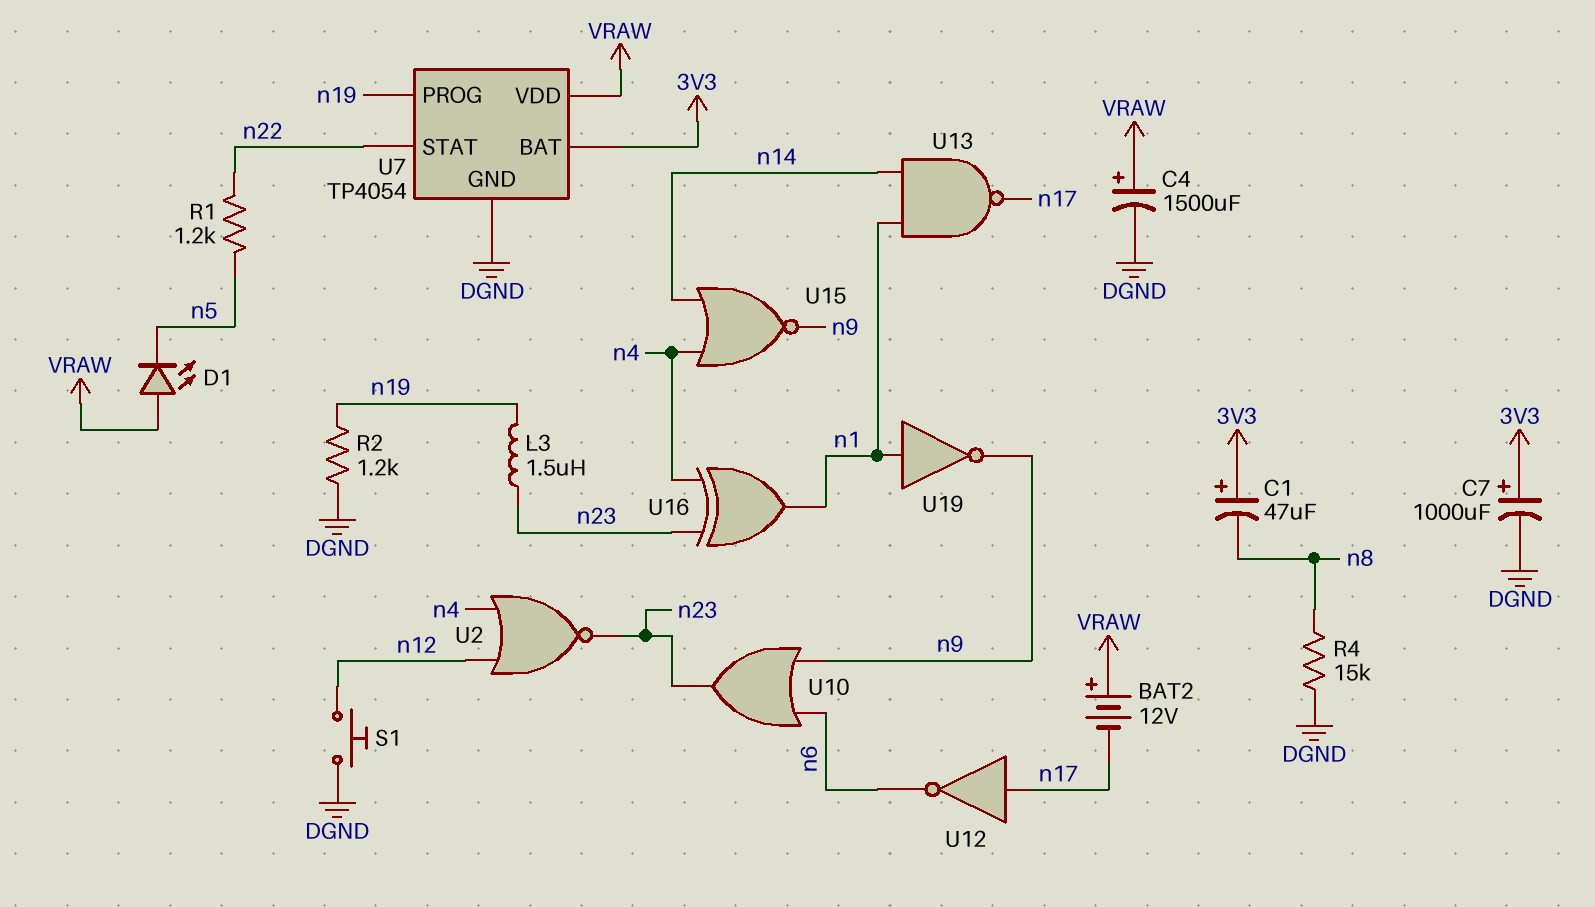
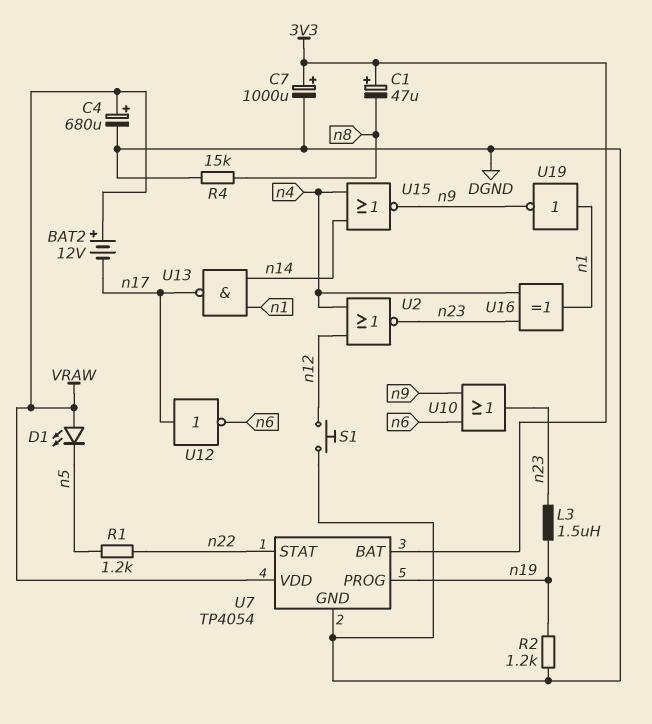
C4: 1500uF (plus VRAW, minus DGND) -> 680uF (plus VRAW, minus DGND)

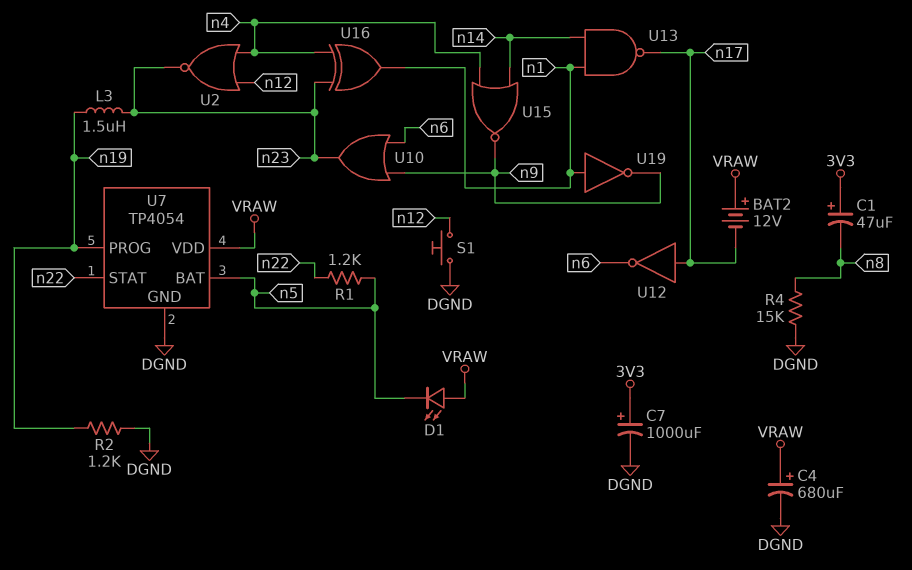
U7 pin BAT: 3V3 -> n5

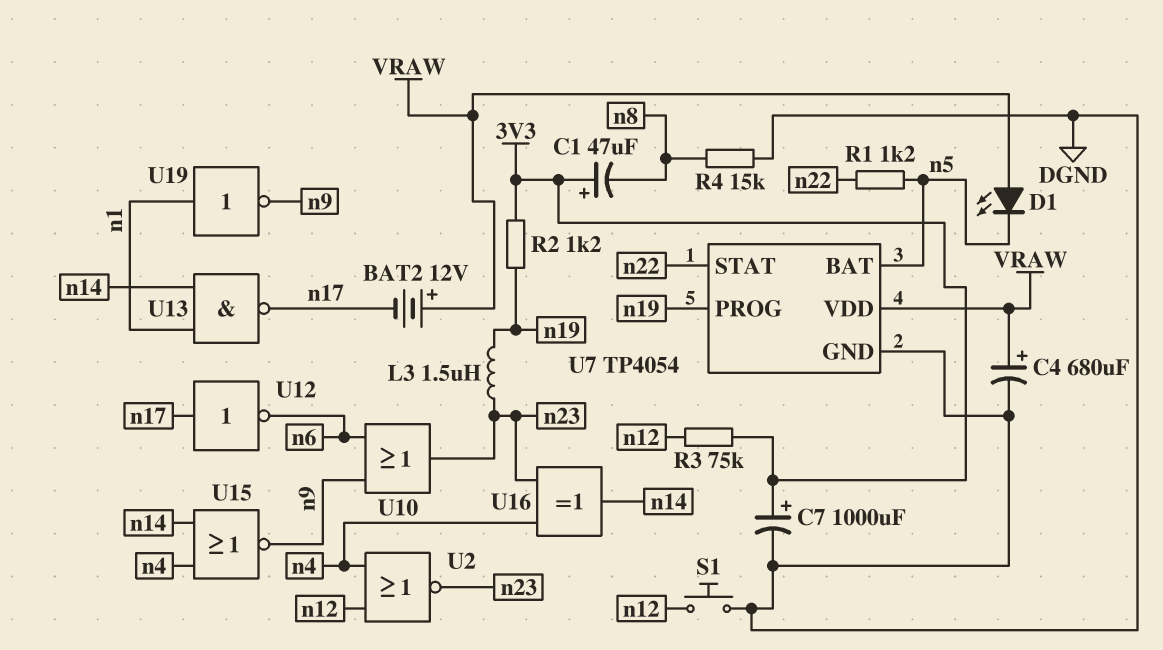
R2: 1.2k (DGND, n19) -> 1.2k (3V3, n19)
R3: none -> 75k (3V3, n12)
U16: XOR (in n4, in n23, out n1) -> XOR (in n4, in n23, out n14)

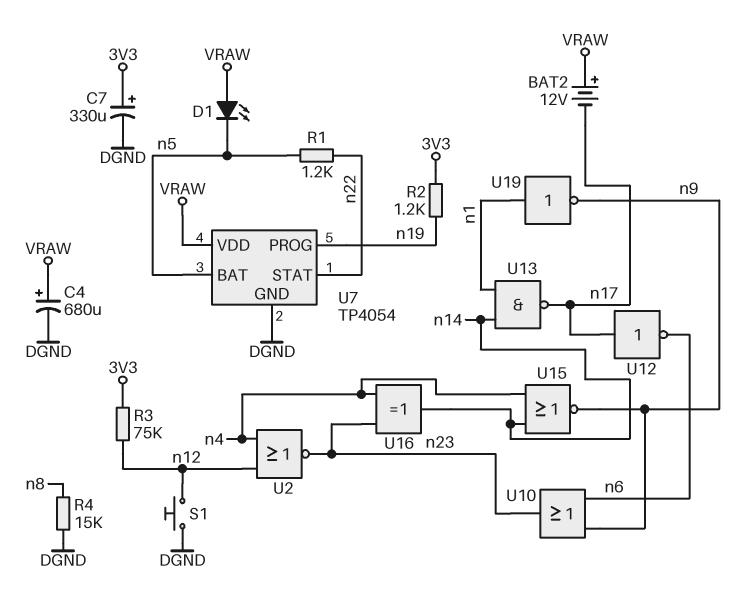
C1: 47uF (plus 3V3, minus n8) -> none
C7: 1000uF (plus 3V3, minus DGND) -> 330uF (plus 3V3, minus DGND)
L3: 1.5uH (n19, n23) -> none

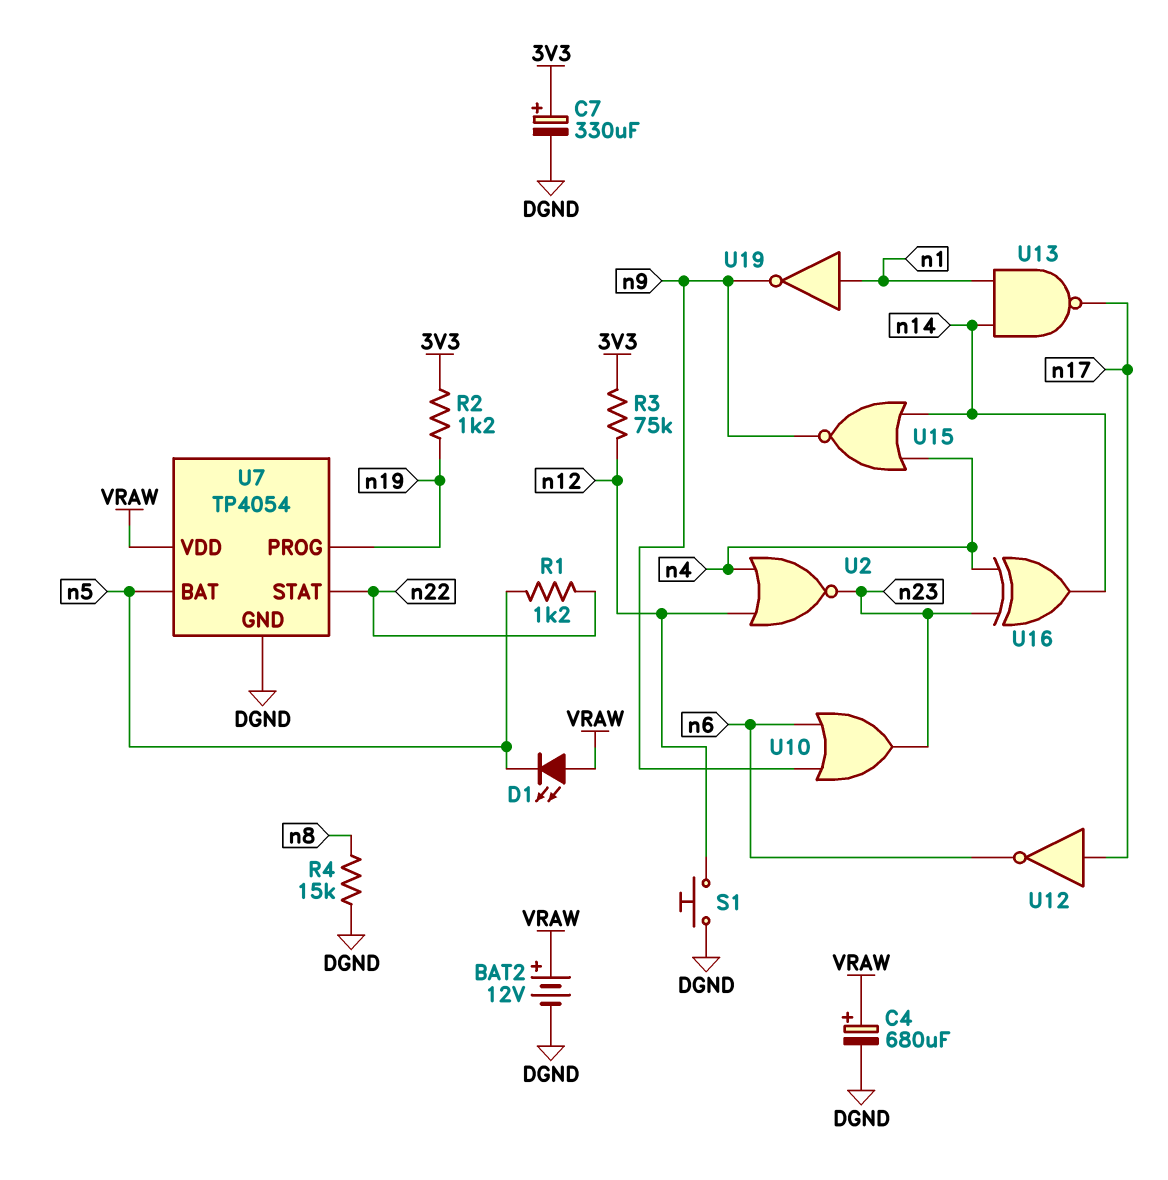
BAT2: 12V (plus VRAW, minus n17) -> 12V (plus VRAW, minus DGND)

